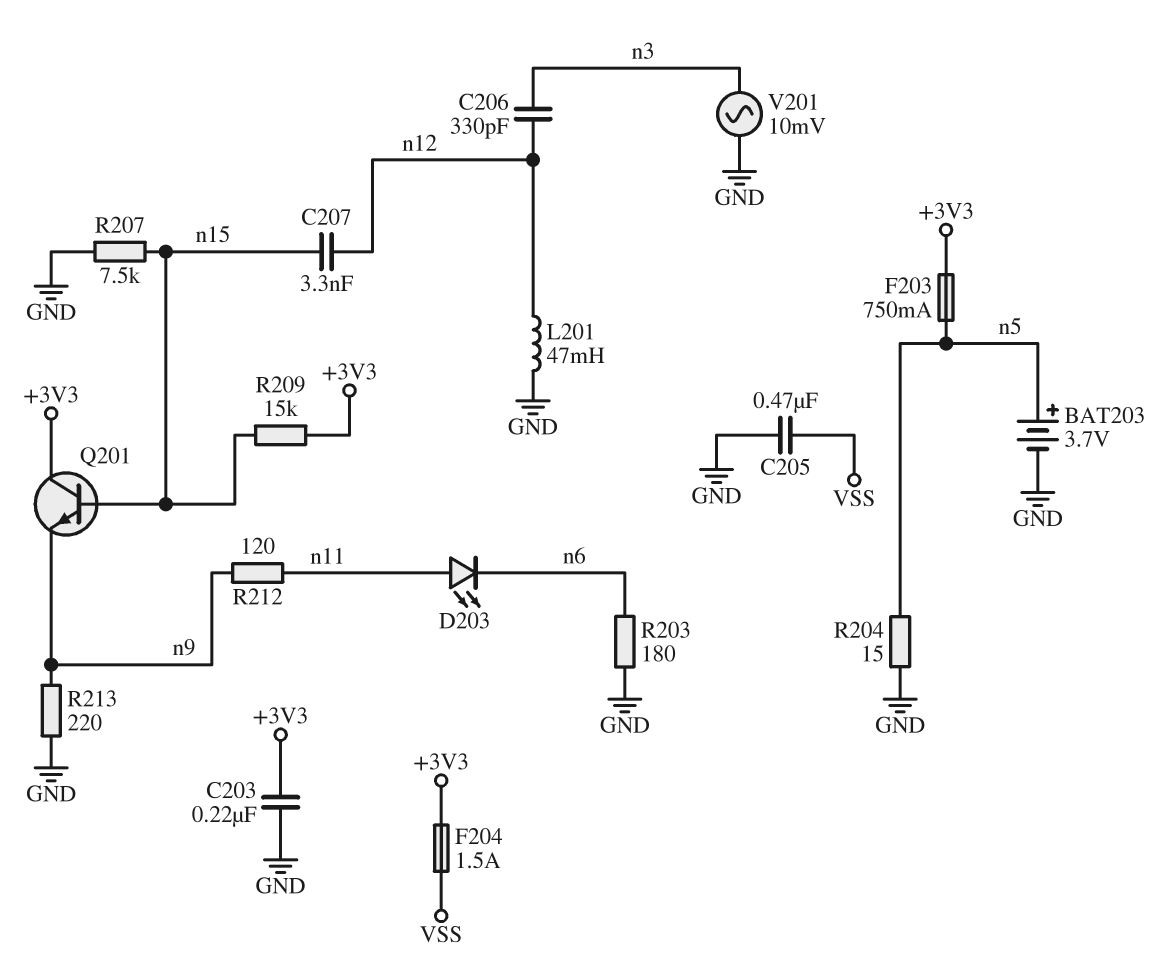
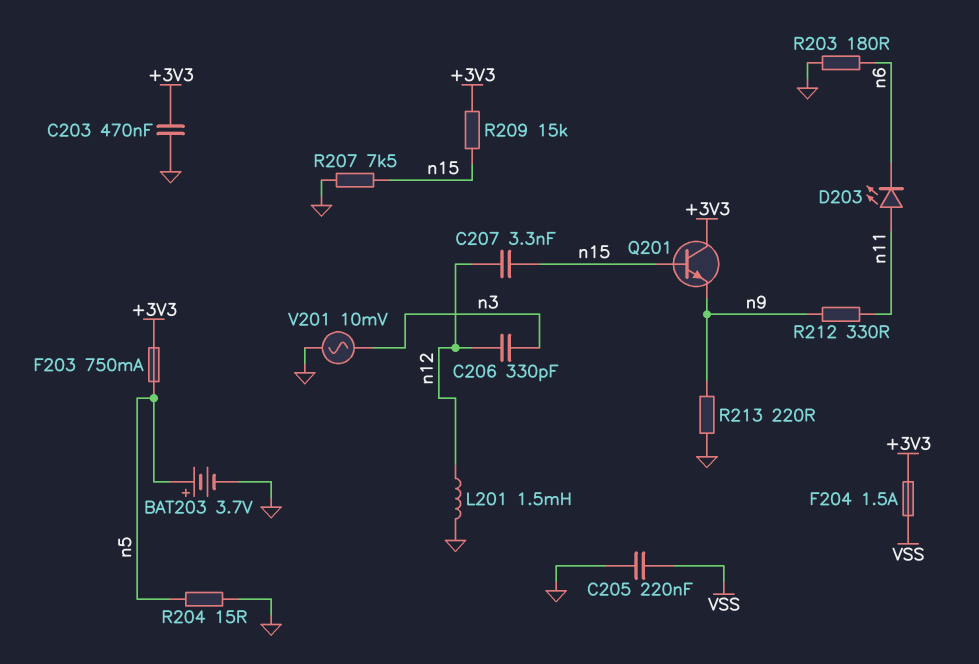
C203: 220nF (+3V3, GND) -> 470nF (+3V3, GND)
C205: 470nF (GND, VSS) -> 220nF (GND, VSS)
L201: 47mH (GND, n12) -> 1.5mH (GND, n12)
R212: 120 (n9, n11) -> 330 (n9, n11)

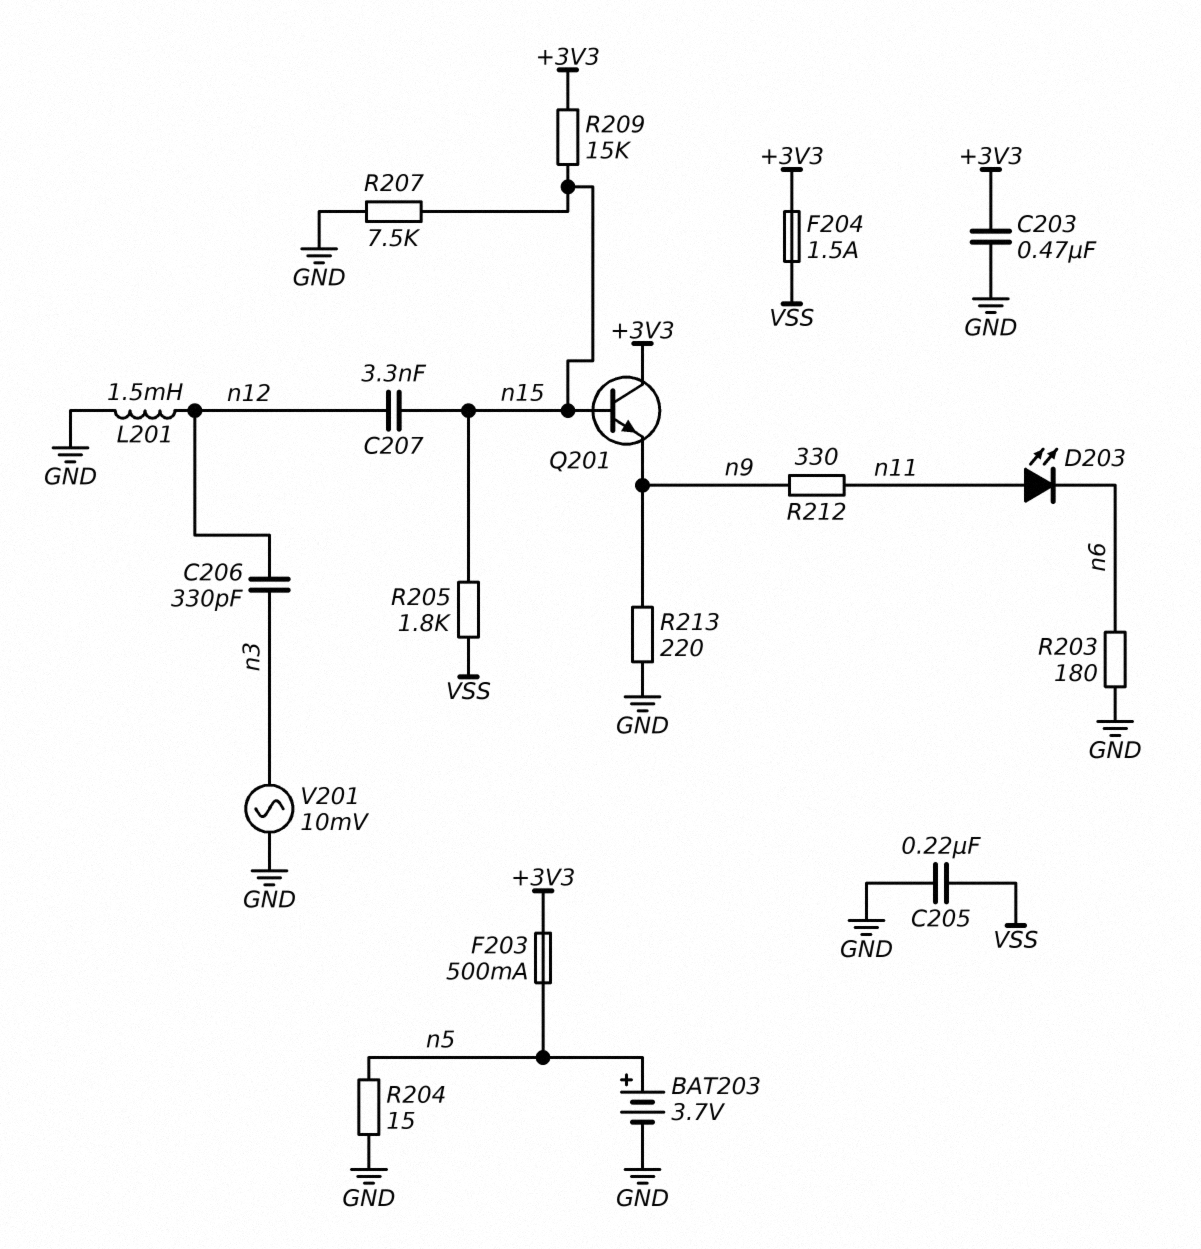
F203: 750mA (+3V3, n5) -> 500mA (+3V3, n5)
R205: none -> 1.8k (VSS, n15)

